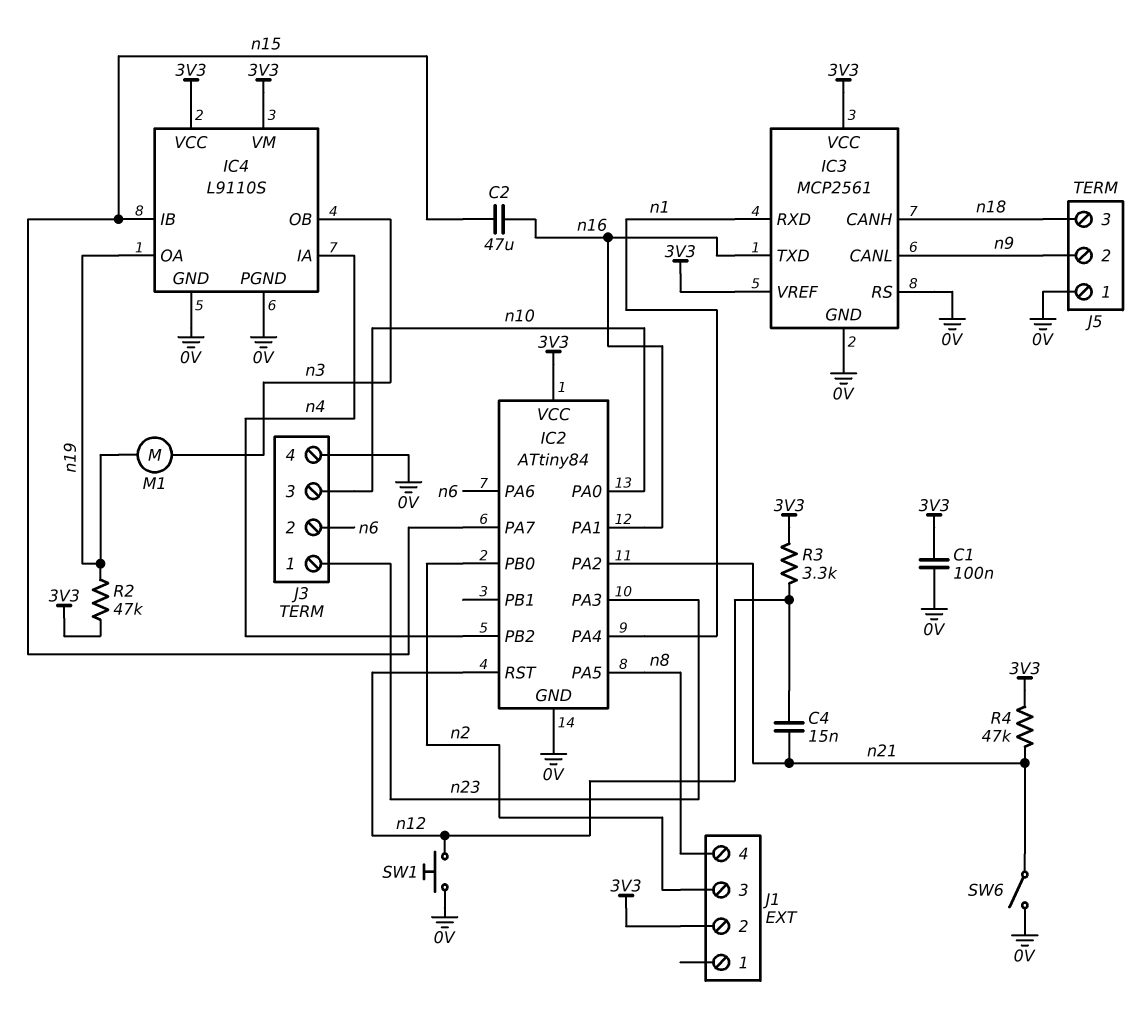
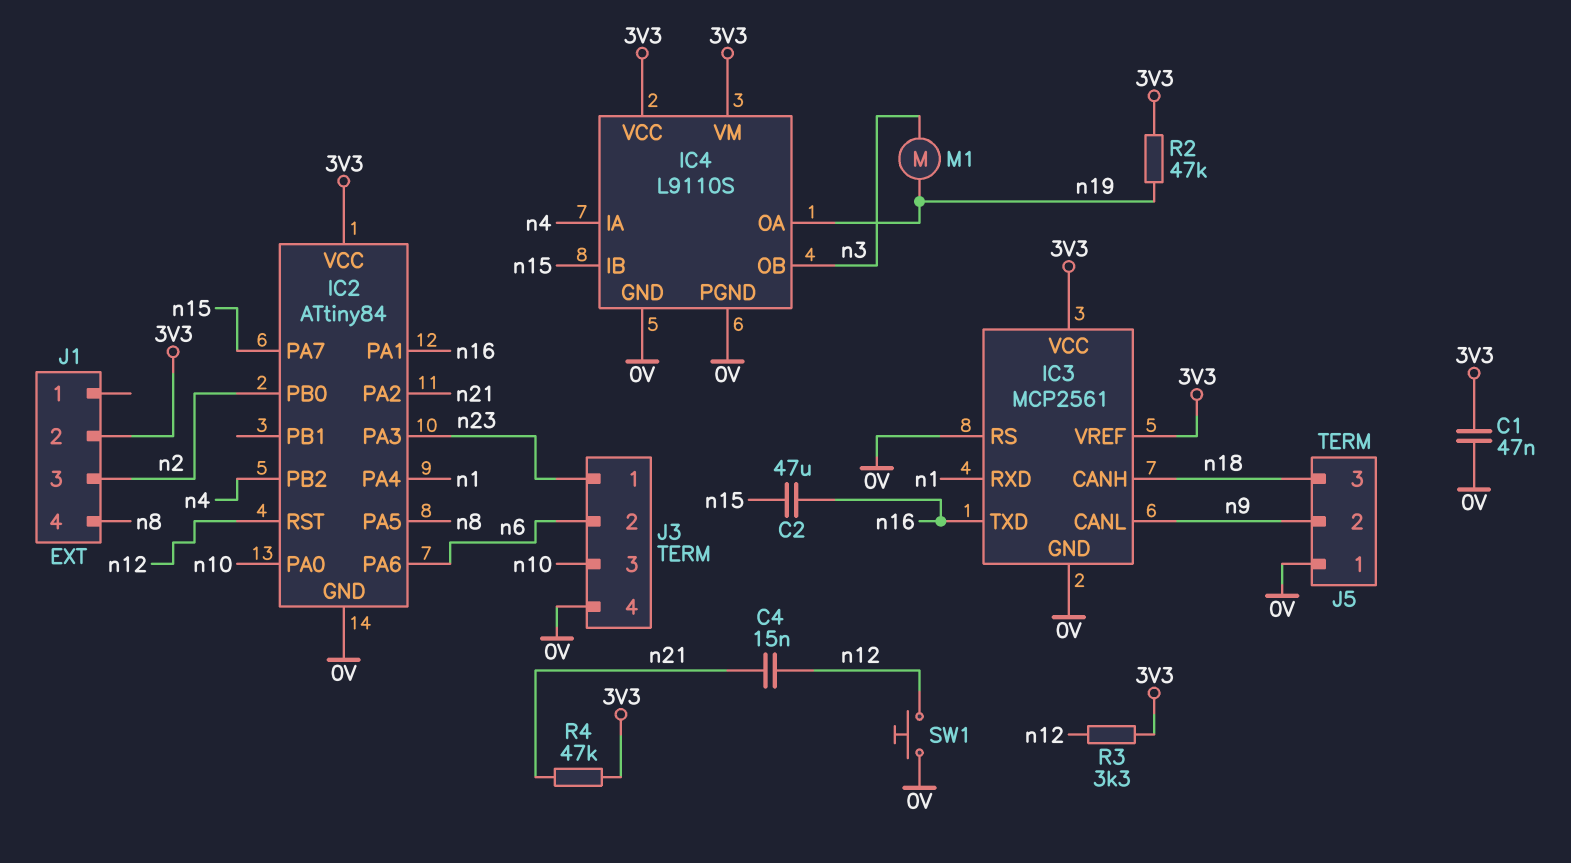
C1: 100nF (0V, 3V3) -> 47nF (0V, 3V3)
SW6: switch (0V, n21) -> none

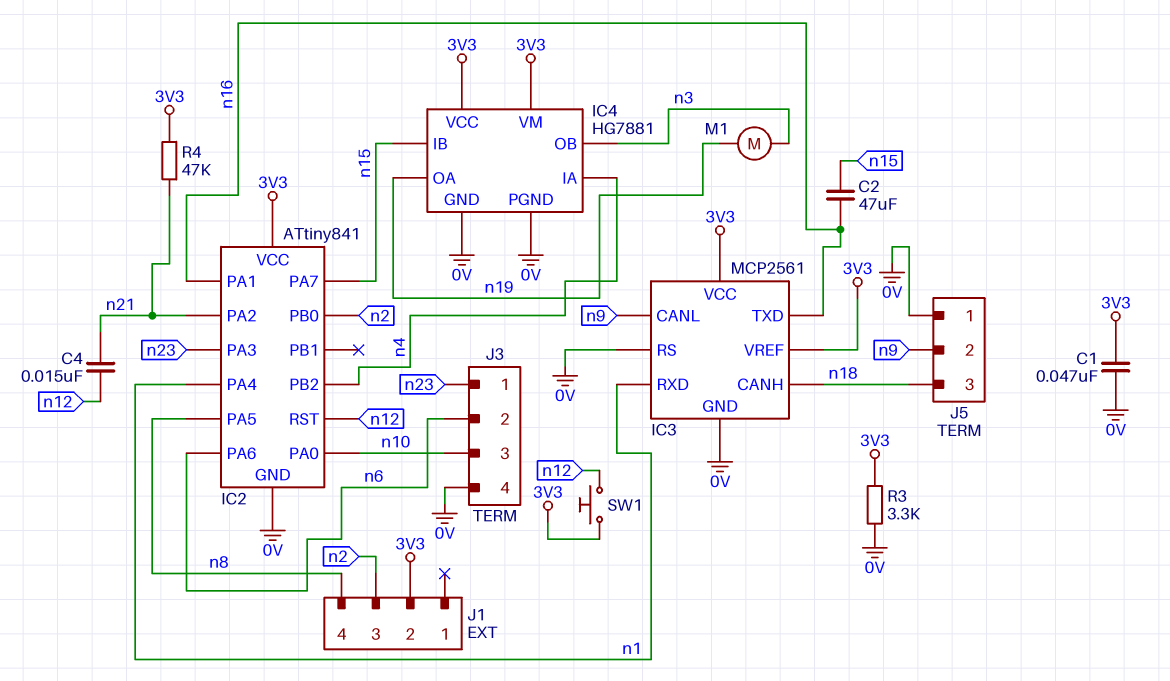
IC2: ATtiny84 -> ATtiny841
IC4: L9110S -> HG7881
R2: 47k (3V3, n19) -> none
R3: 3.3k (3V3, n12) -> 3.3k (0V, 3V3)
SW1: button (0V, n12) -> button (3V3, n12)

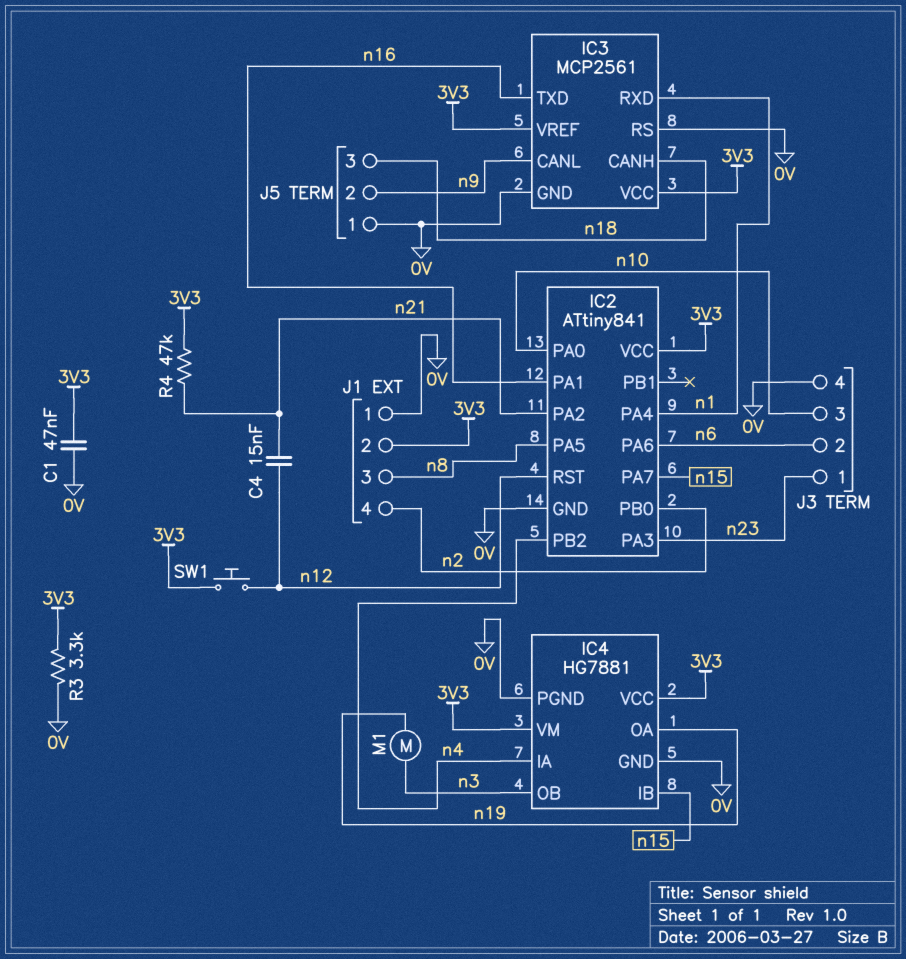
C2: 47uF (n15, n16) -> none
J1 pin 1: none -> 0V
J1 pin 3: n2 -> n8
J1 pin 4: n8 -> n2

